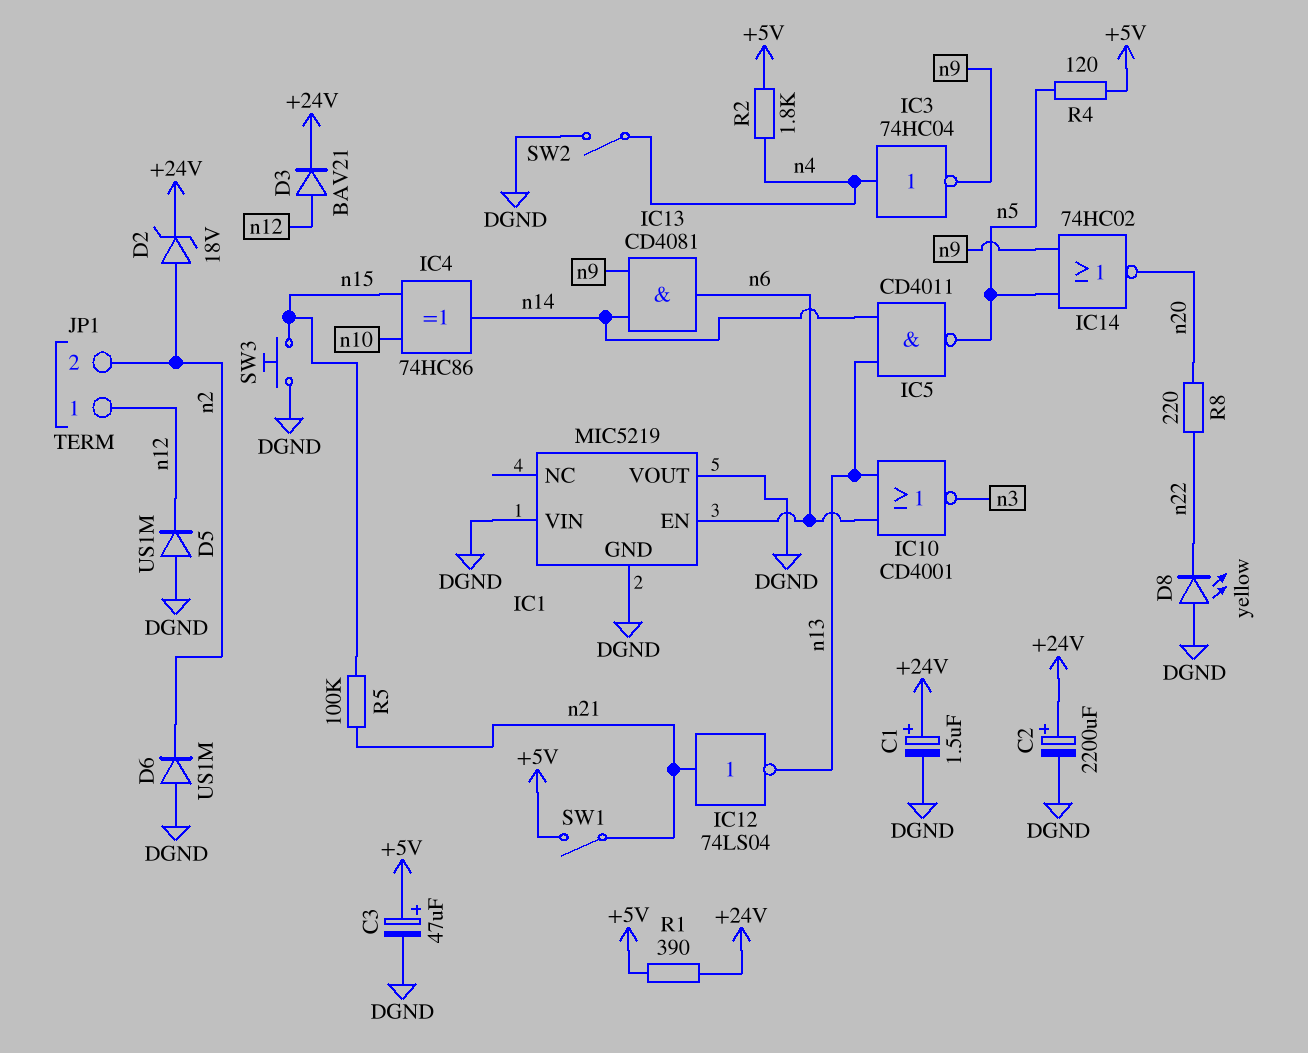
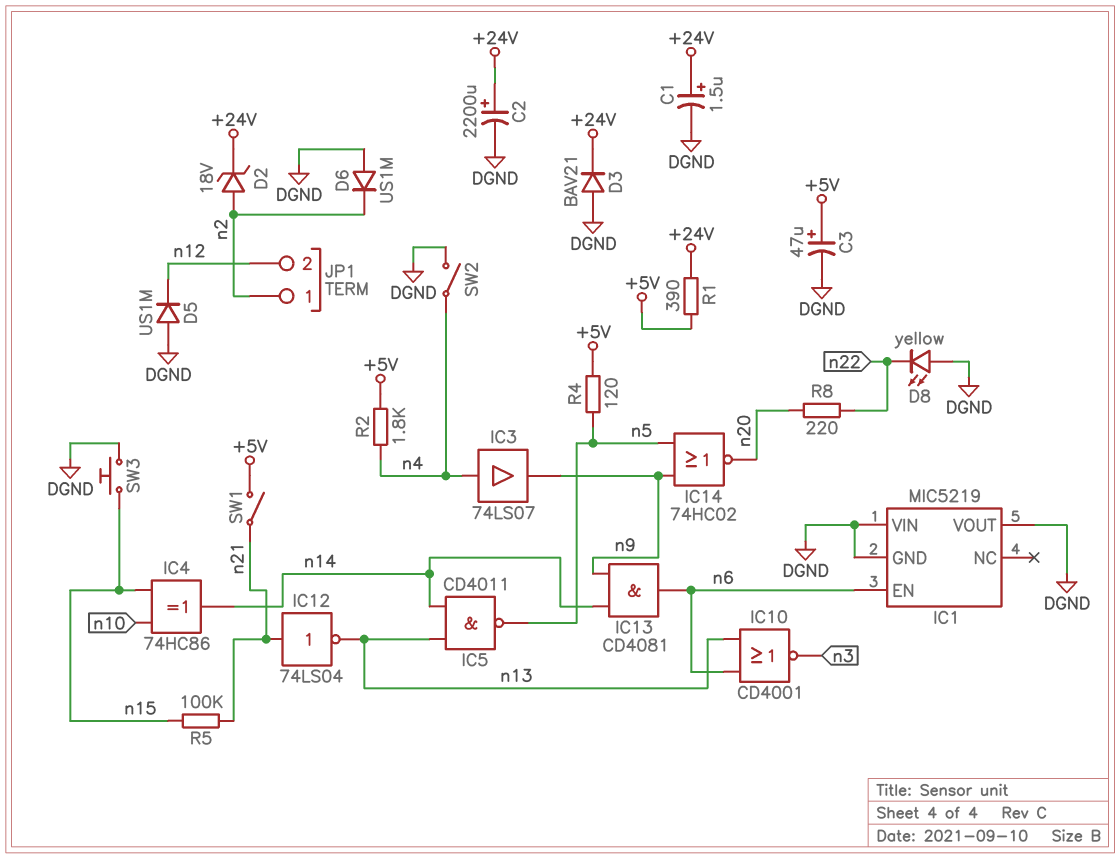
D3: diode BAV21 (A n12, K +24V) -> diode BAV21 (A DGND, K +24V)
IC3: NOT 74HC04 (in n4, out n9) -> buffer 74LS07 (in n4, out n9)
JP1 pin 1: n12 -> n2
JP1 pin 2: n2 -> n12

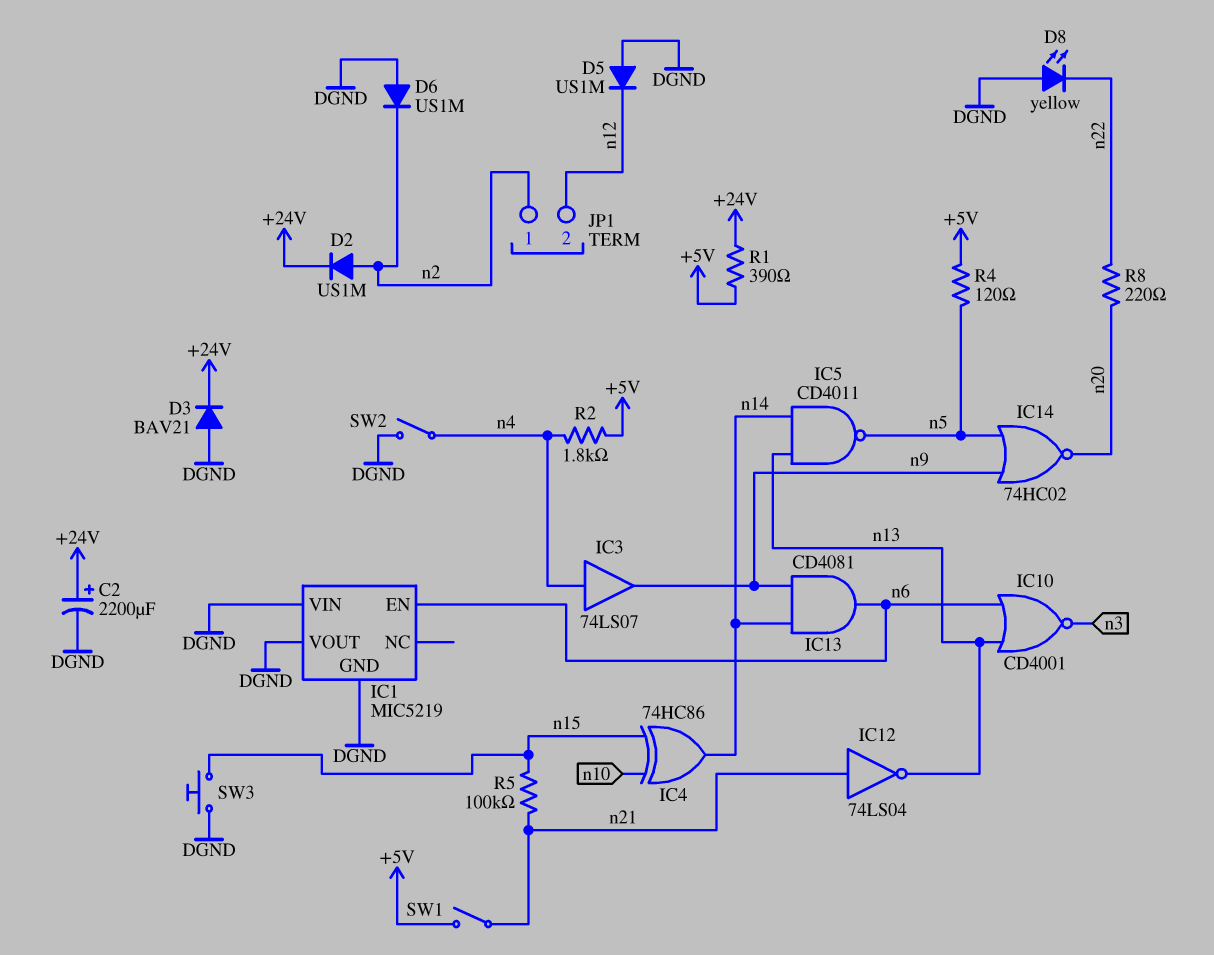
C1: 1.5uF (plus +24V, minus DGND) -> none
C3: 47uF (plus +5V, minus DGND) -> none
D2: zener 18V (A n2, K +24V) -> diode US1M (A n2, K +24V)

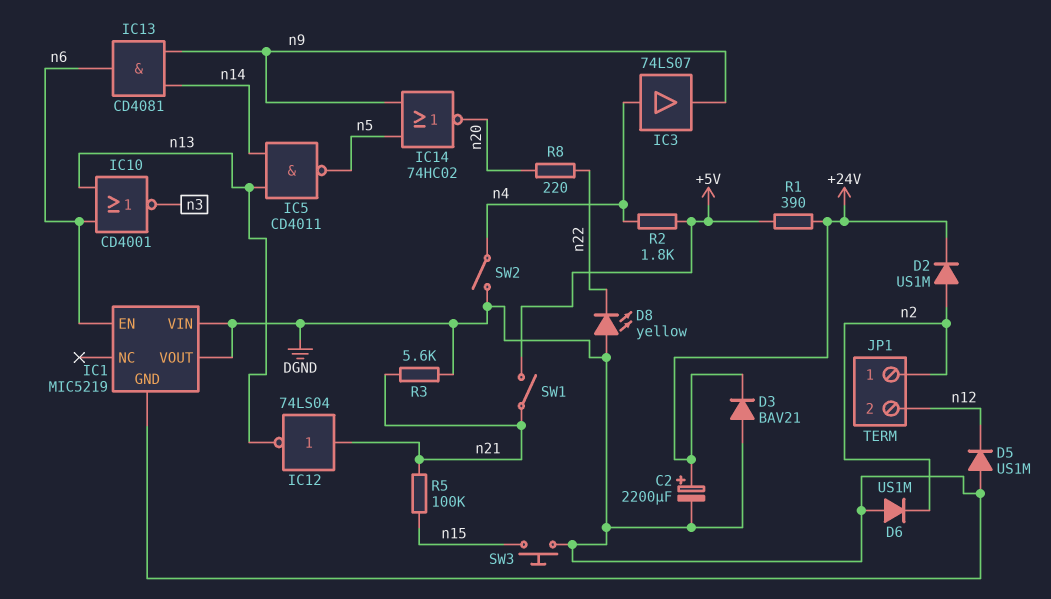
IC4: XOR 74HC86 (in n10, in n15, out n14) -> none
R3: none -> 5.6k (DGND, n21)
R4: 120 (+5V, n5) -> none

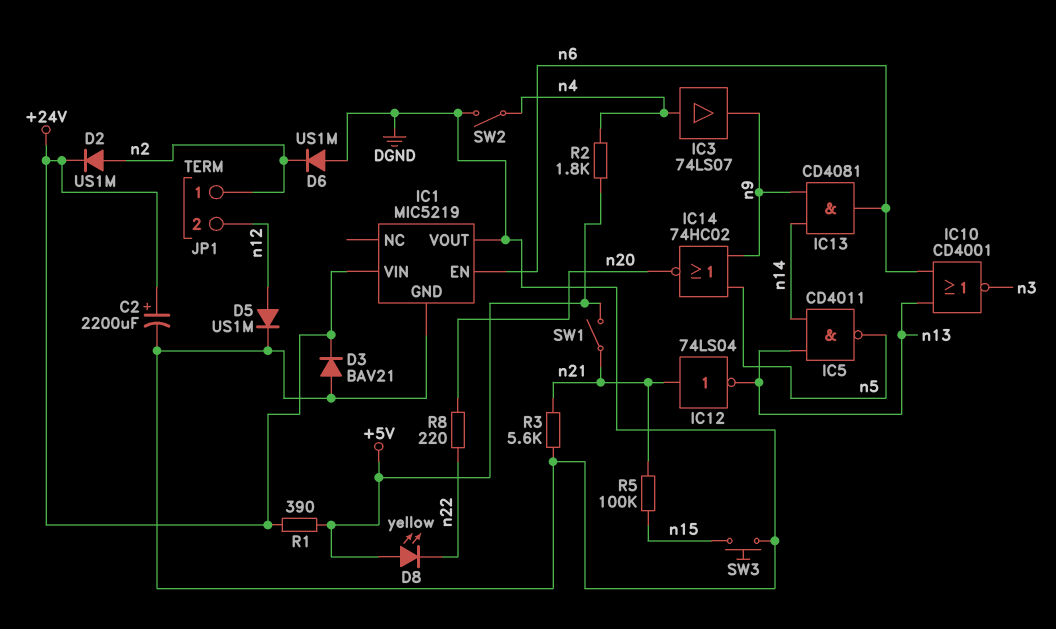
D5: diode US1M (A DGND, K n12) -> diode US1M (A n12, K DGND)
D8: LED yellow (A DGND, K n22) -> LED yellow (A +5V, K n22)
IC1 pin VIN: DGND -> +24V

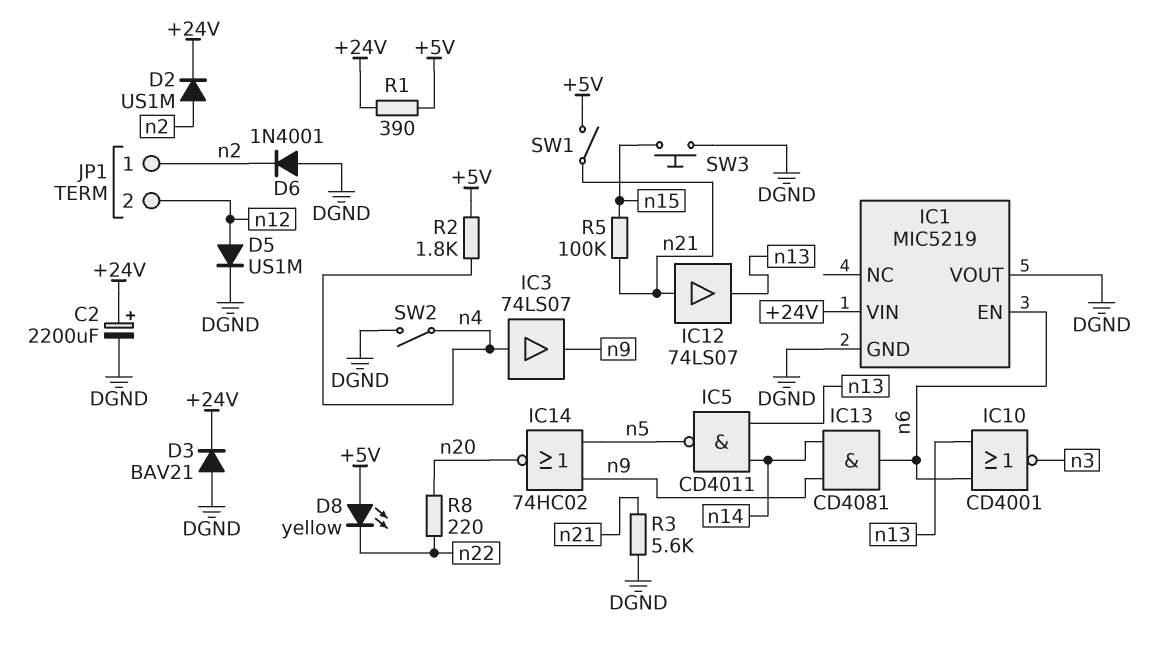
D6: diode US1M (A DGND, K n2) -> diode 1N4001 (A DGND, K n2)
IC12: NOT 74LS04 (in n21, out n13) -> buffer 74LS07 (in n21, out n13)

